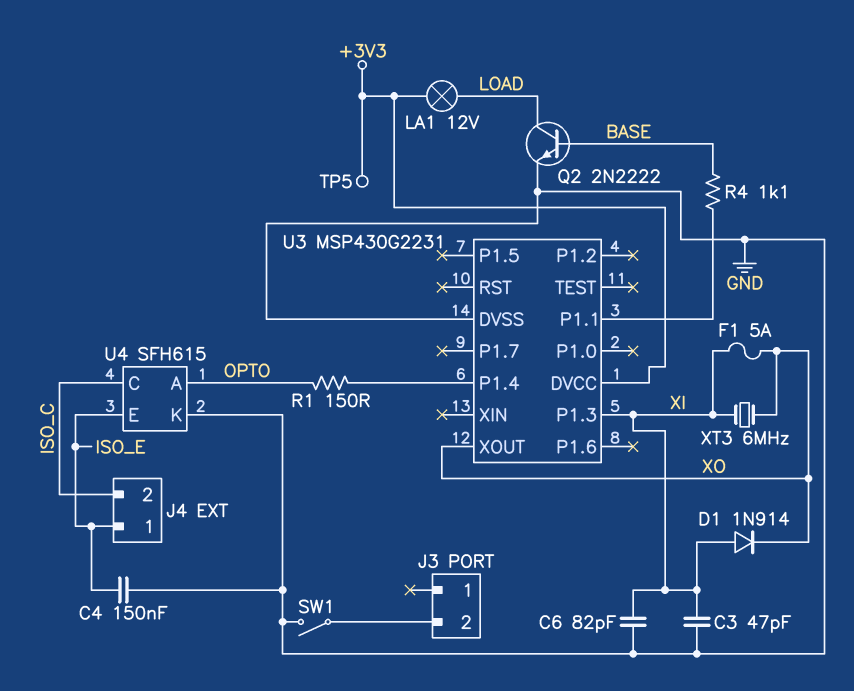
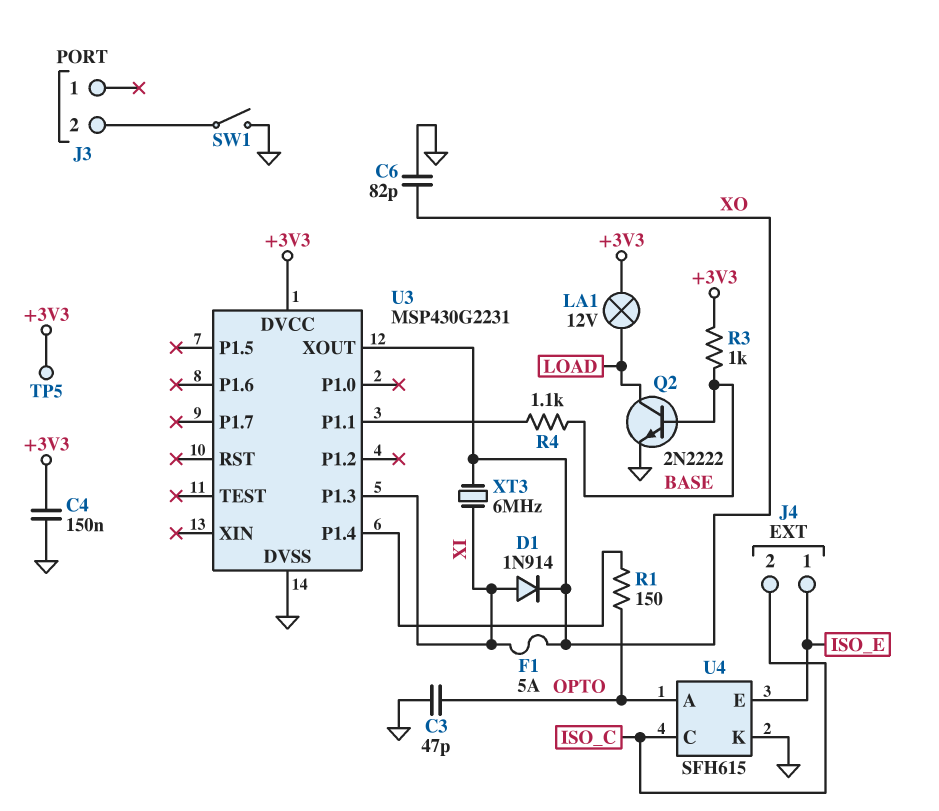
C3: 47pF (GND, XI) -> 47pF (GND, OPTO)
C4: 150nF (GND, ISO_E) -> 150nF (+3V3, GND)
C6: 82pF (GND, XI) -> 82pF (GND, XO)
R3: none -> 1k (+3V3, BASE)

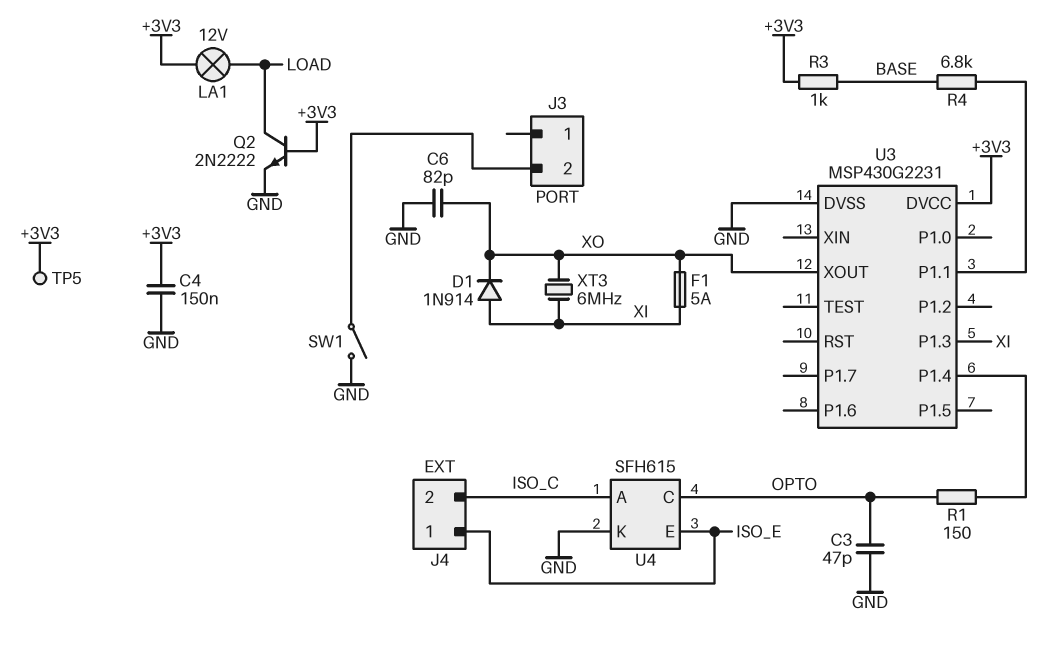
Q2: NPN 2N2222 (B BASE, C LOAD, E GND) -> NPN 2N2222 (B +3V3, C LOAD, E GND)
R4: 1.1k (BASE, U3/P1.1) -> 6.8k (BASE, U3/P1.1)
U4 pin A: OPTO -> ISO_C
U4 pin C: ISO_C -> OPTO

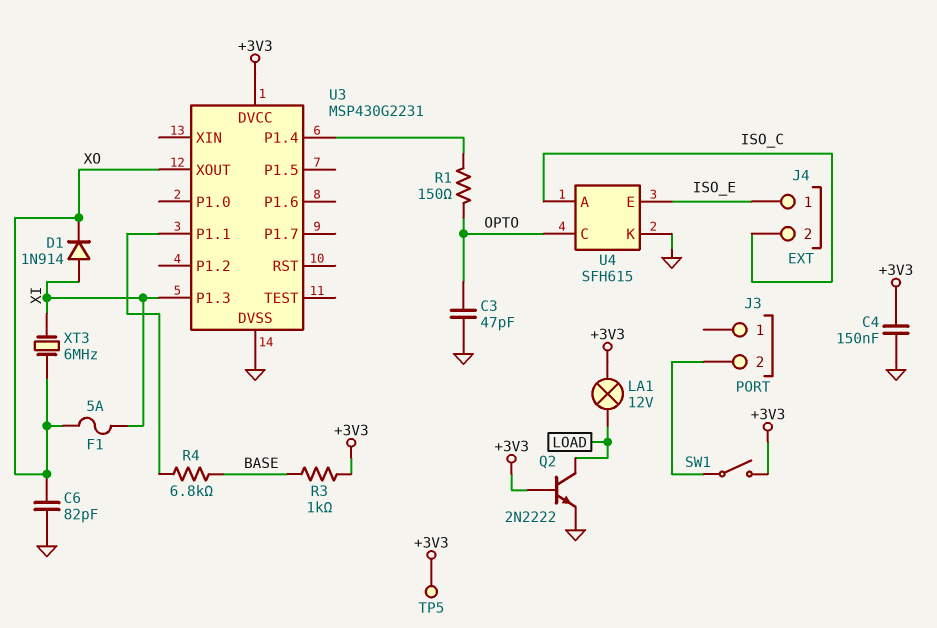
SW1: switch (GND, J3/2) -> switch (+3V3, J3/2)

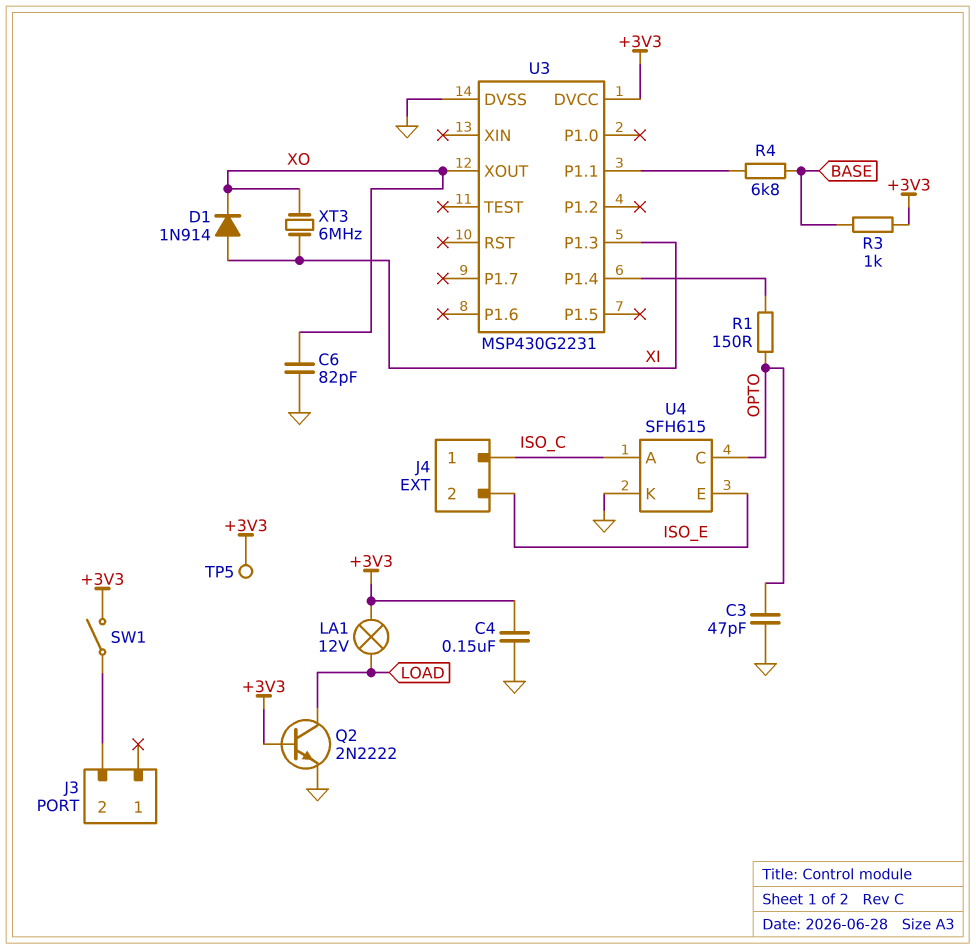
F1: 5A (XI, XO) -> none
J4 pin 1: ISO_E -> ISO_C
J4 pin 2: ISO_C -> ISO_E

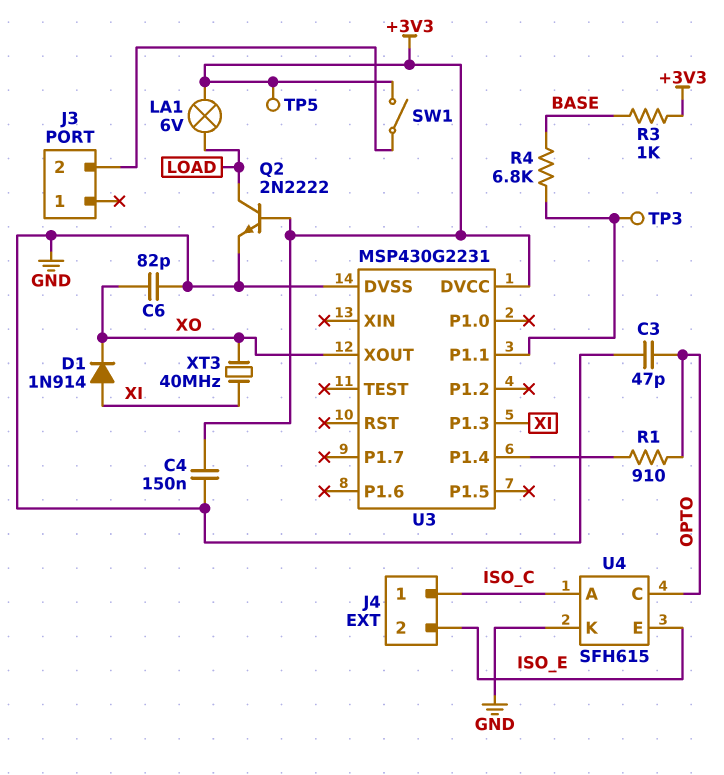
LA1: lamp 12V (+3V3, LOAD) -> lamp 6V (+3V3, LOAD)
R1: 150 (OPTO, U3/P1.4) -> 910 (OPTO, U3/P1.4)
TP3: none -> test point (U3/P1.1)
XT3: 6MHz (XI, XO) -> 40MHz (XI, XO)

